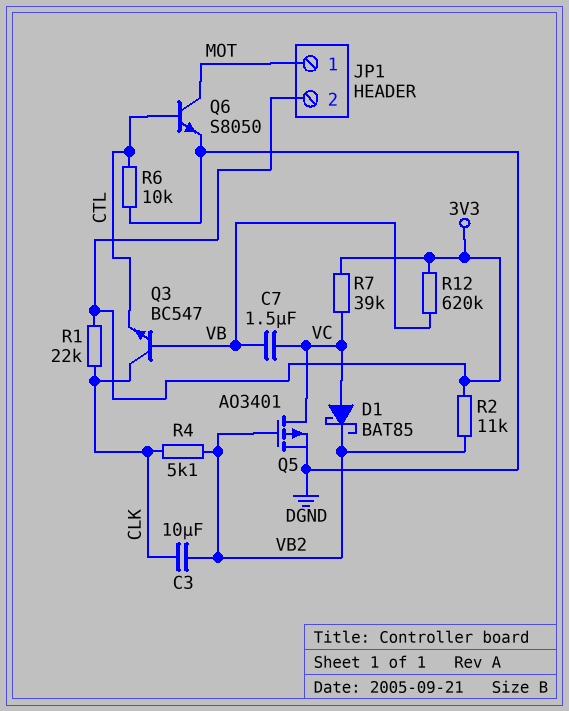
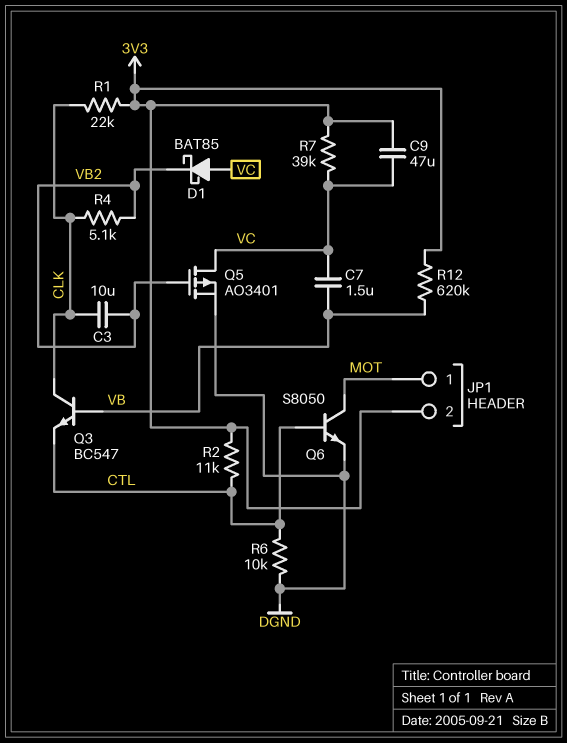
C9: none -> 47uF (3V3, VC)
R2: 11k (3V3, VB2) -> 11k (3V3, CTL)

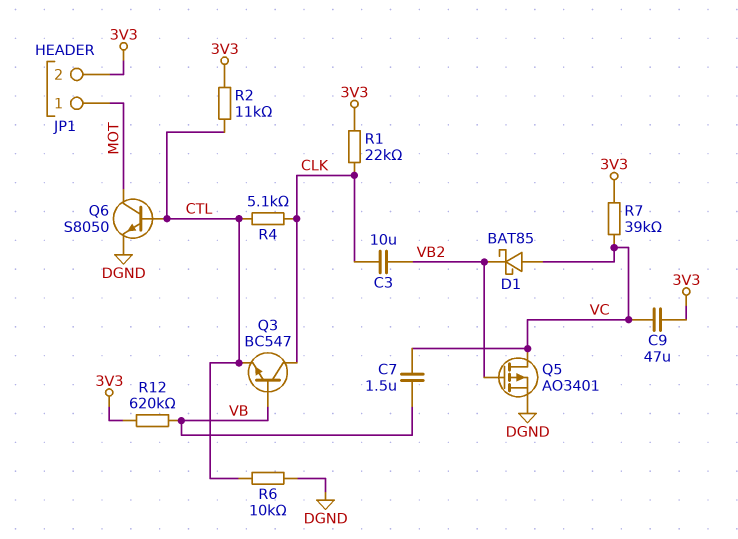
R4: 5.1k (CLK, VB2) -> 5.1k (CLK, CTL)

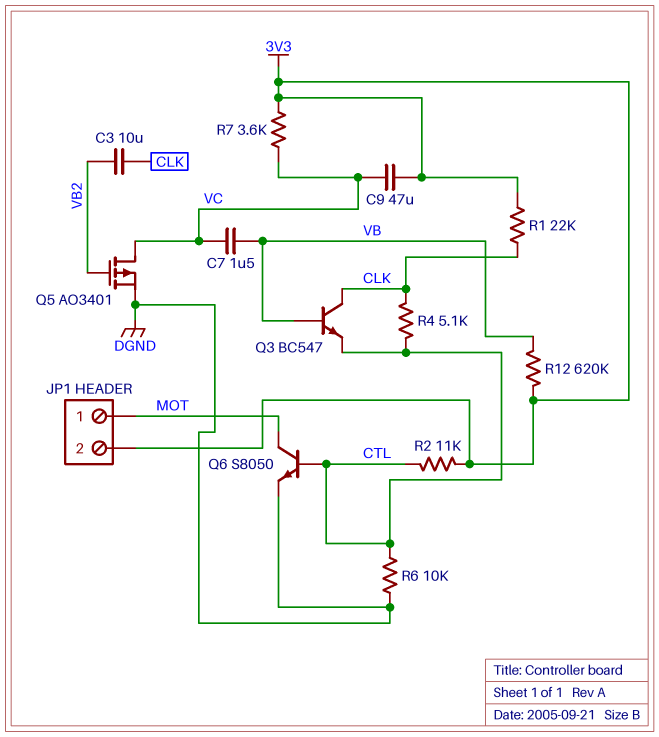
D1: schottky BAT85 (A VC, K VB2) -> none
R7: 39k (3V3, VC) -> 3.6k (3V3, VC)

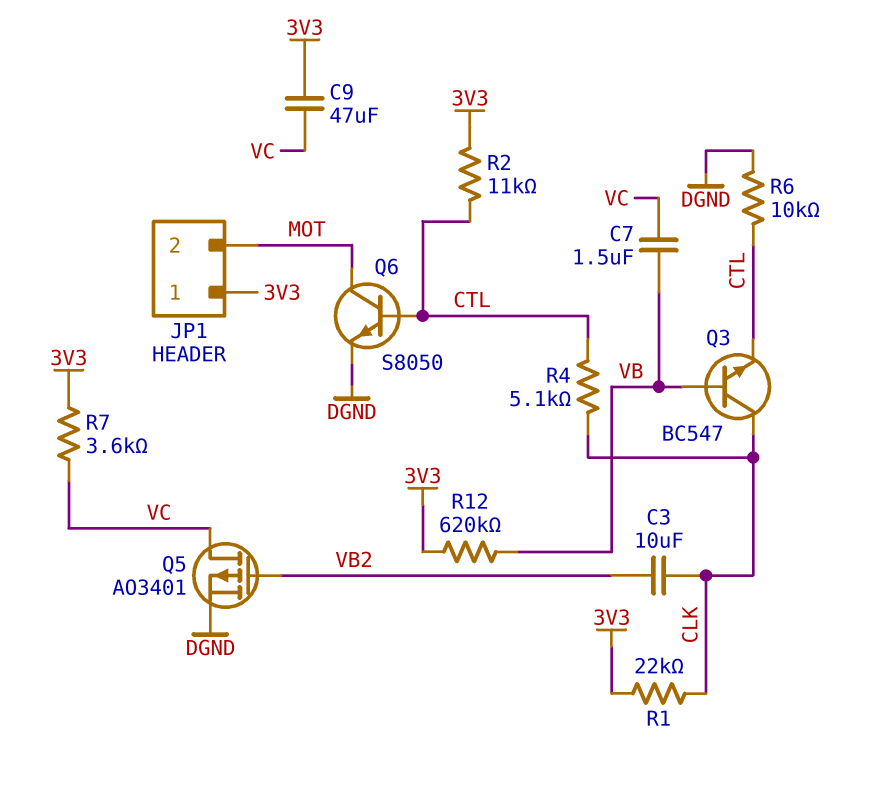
JP1 pin 1: MOT -> 3V3
JP1 pin 2: 3V3 -> MOT

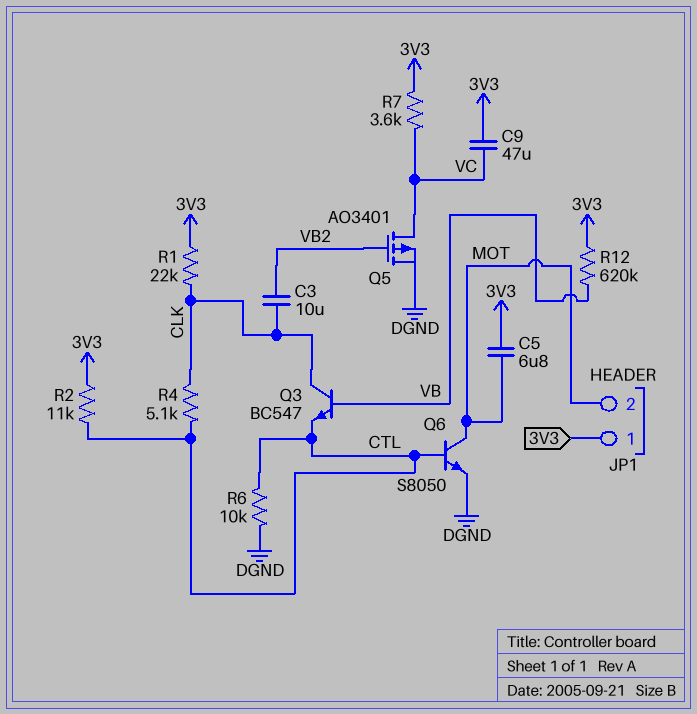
C5: none -> 6.8uF (3V3, MOT)
C7: 1.5uF (VB, VC) -> none

